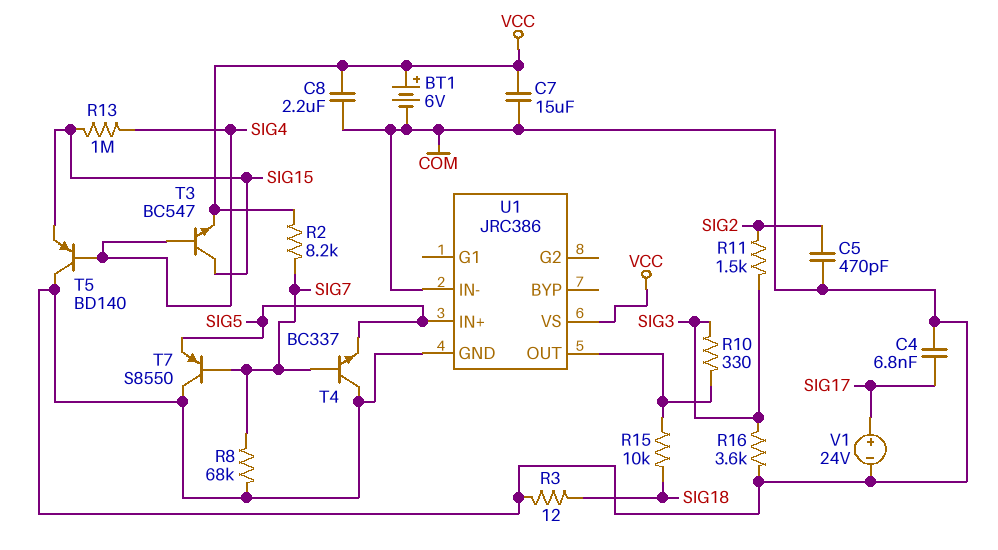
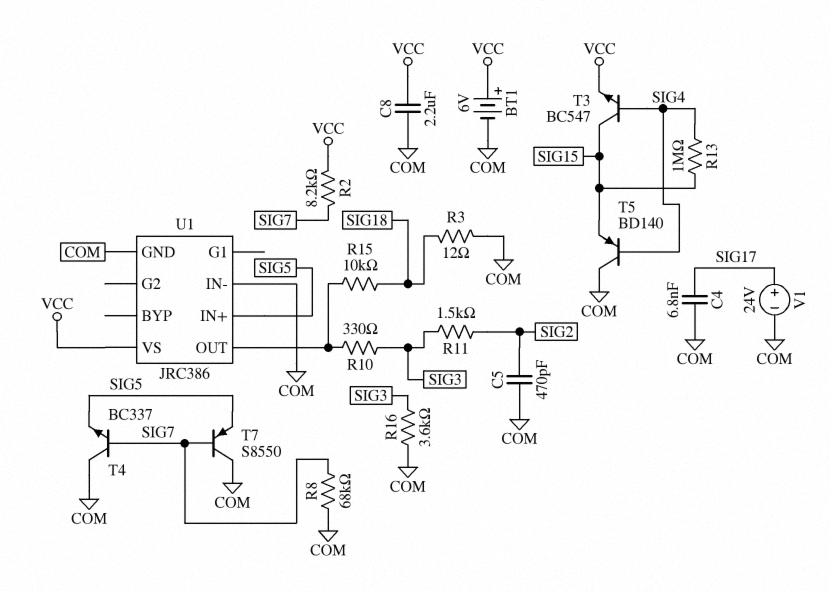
C7: 15uF (COM, VCC) -> none

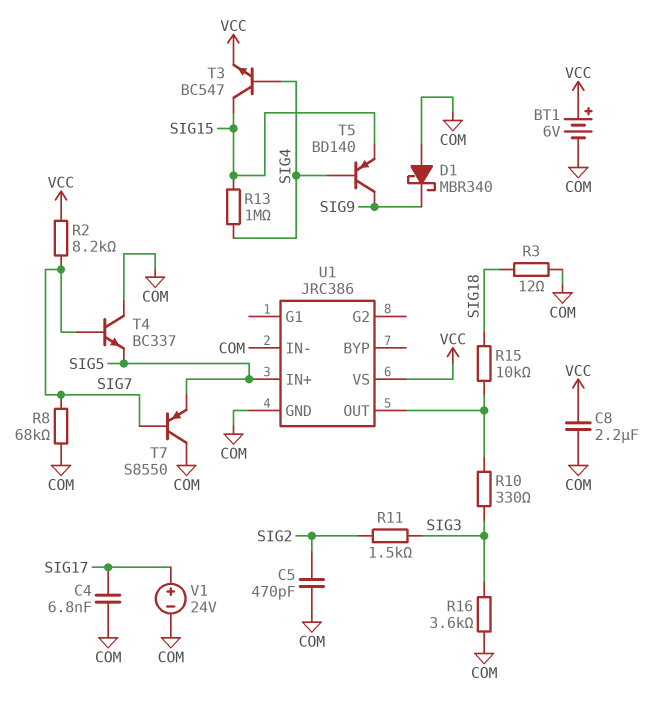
D1: none -> schottky MBR340 (A COM, K SIG9)
T5: PNP BD140 (B SIG4, C COM, E SIG15) -> PNP BD140 (B SIG4, C SIG9, E SIG15)

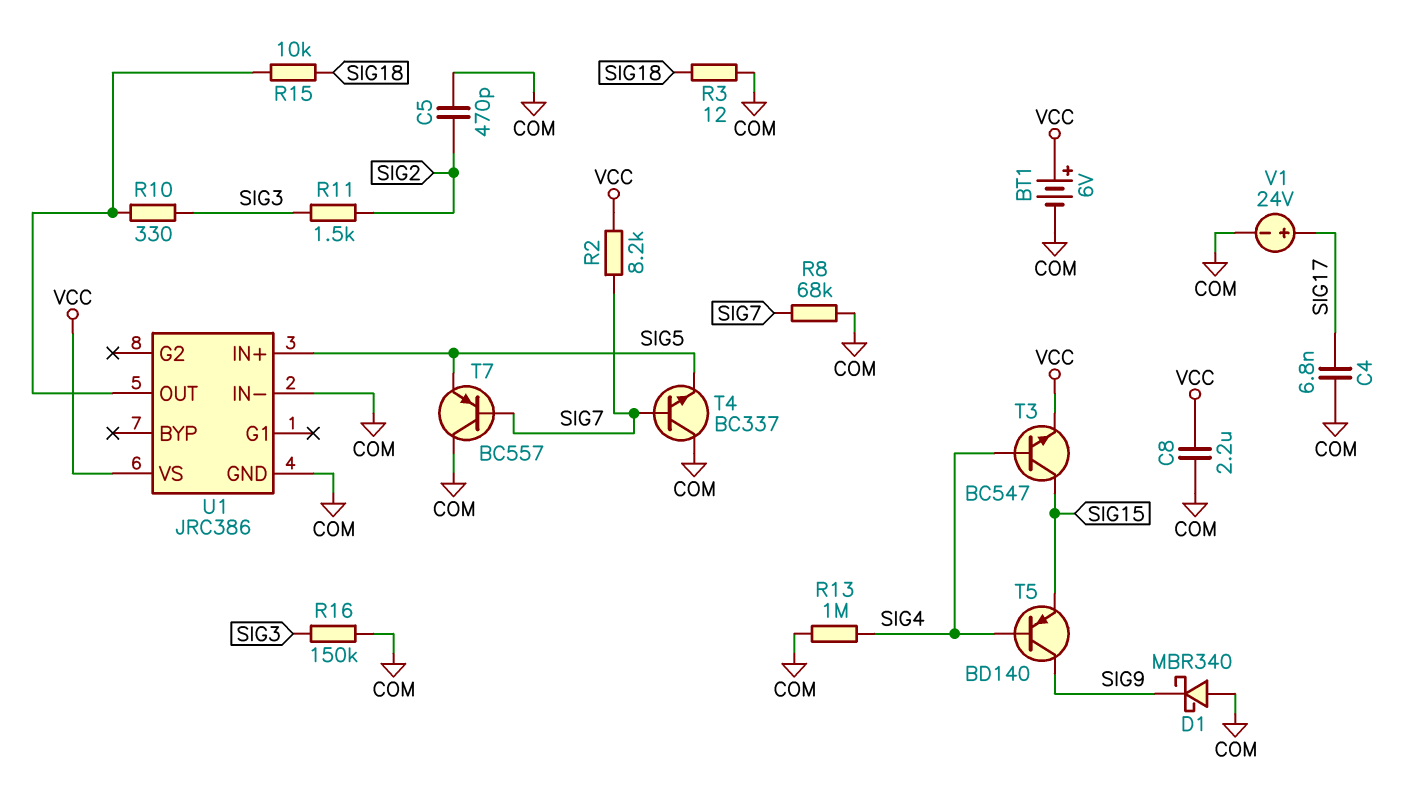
R13: 1M (SIG4, SIG15) -> 1M (COM, SIG4)
R16: 3.6k (COM, SIG3) -> 150k (COM, SIG3)
T7: PNP S8550 (B SIG7, C COM, E SIG5) -> PNP BC557 (B SIG7, C COM, E SIG5)

